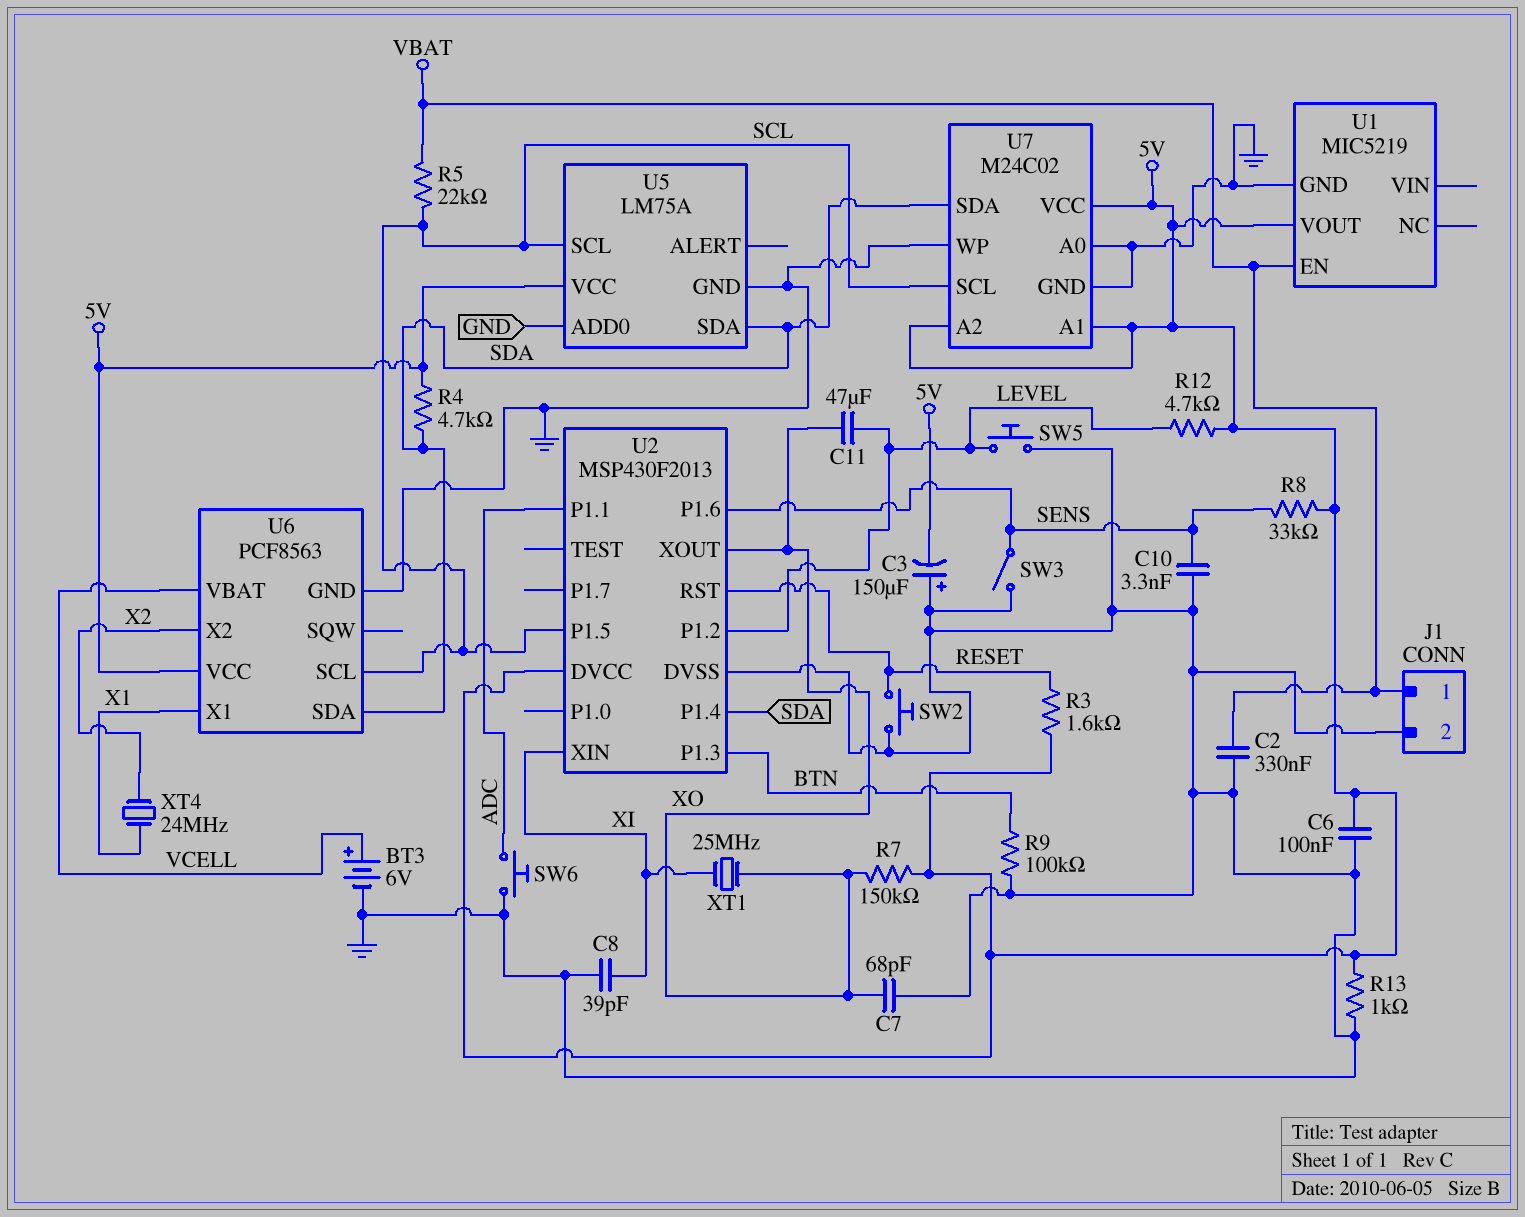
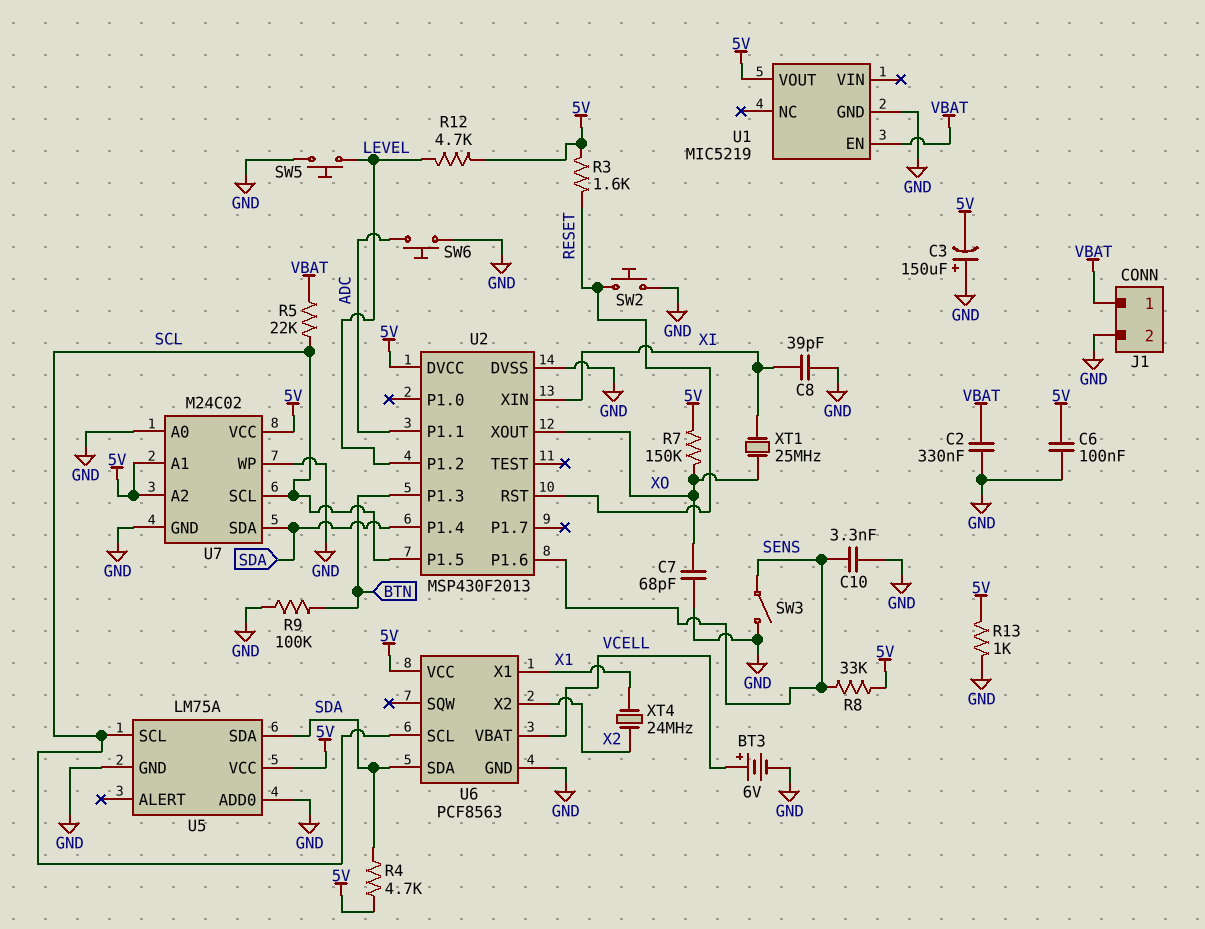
C11: 47uF (LEVEL, XO) -> none

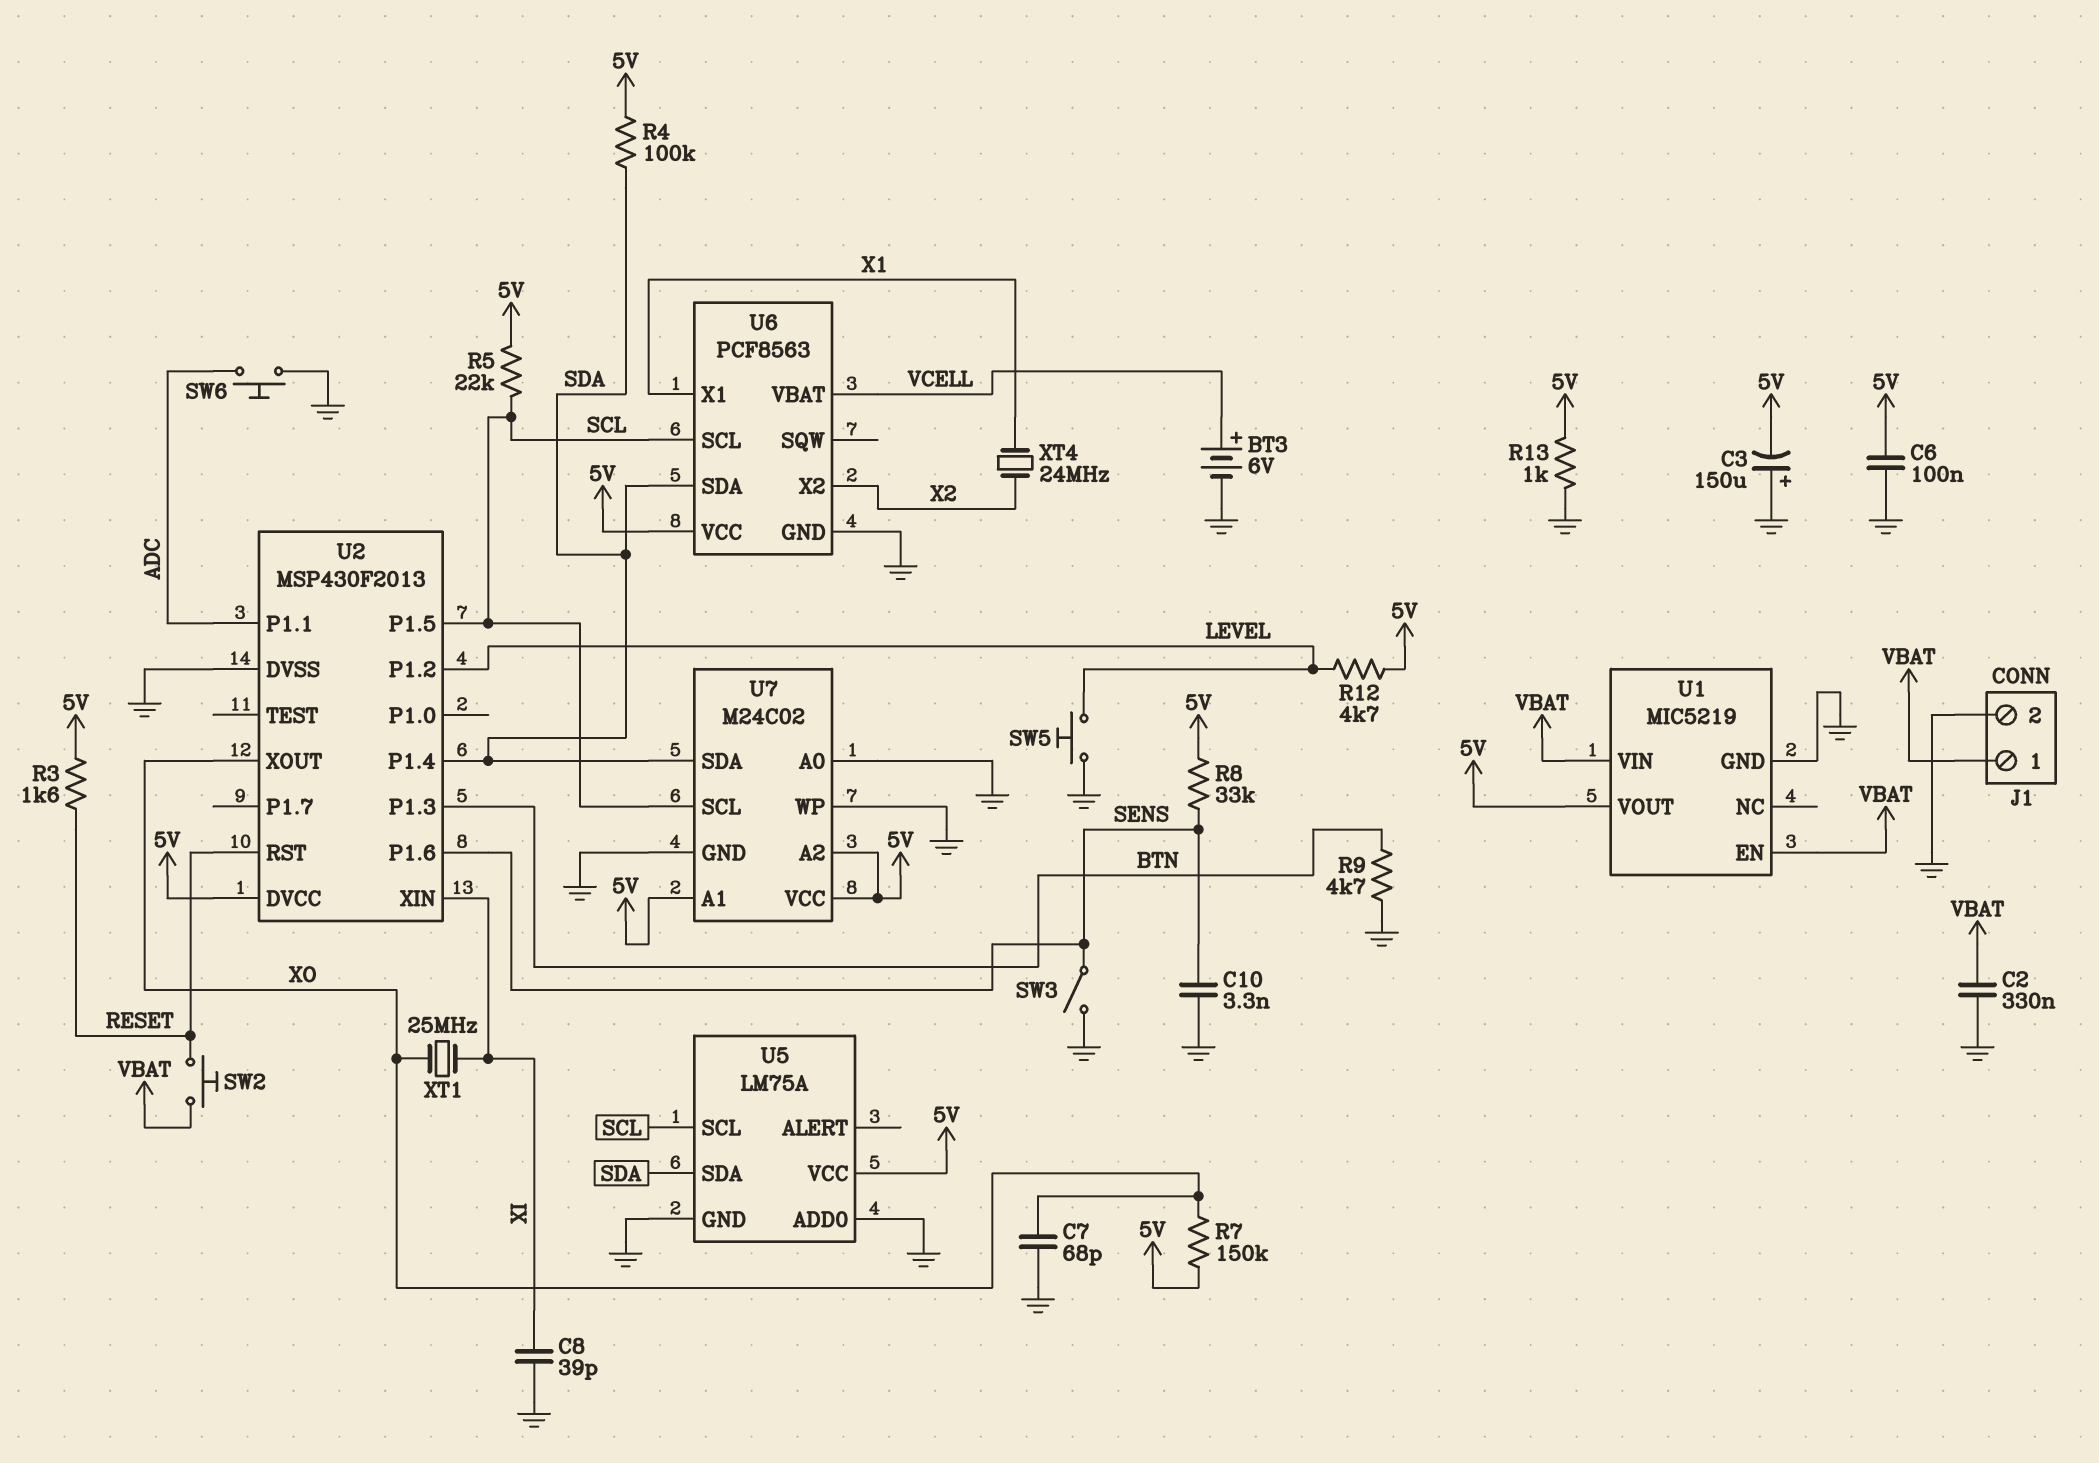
R4: 4.7k (5V, SDA) -> 100k (5V, SDA)
R5: 22k (SCL, VBAT) -> 22k (5V, SCL)
R9: 100k (BTN, GND) -> 4.7k (BTN, GND)
SW2: button (GND, RESET) -> button (RESET, VBAT)
U1 pin VIN: none -> VBAT

